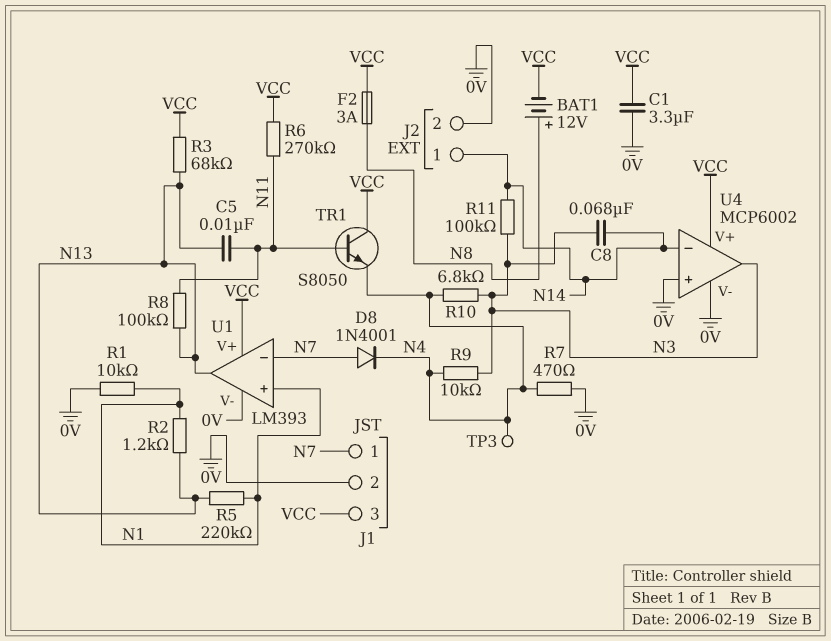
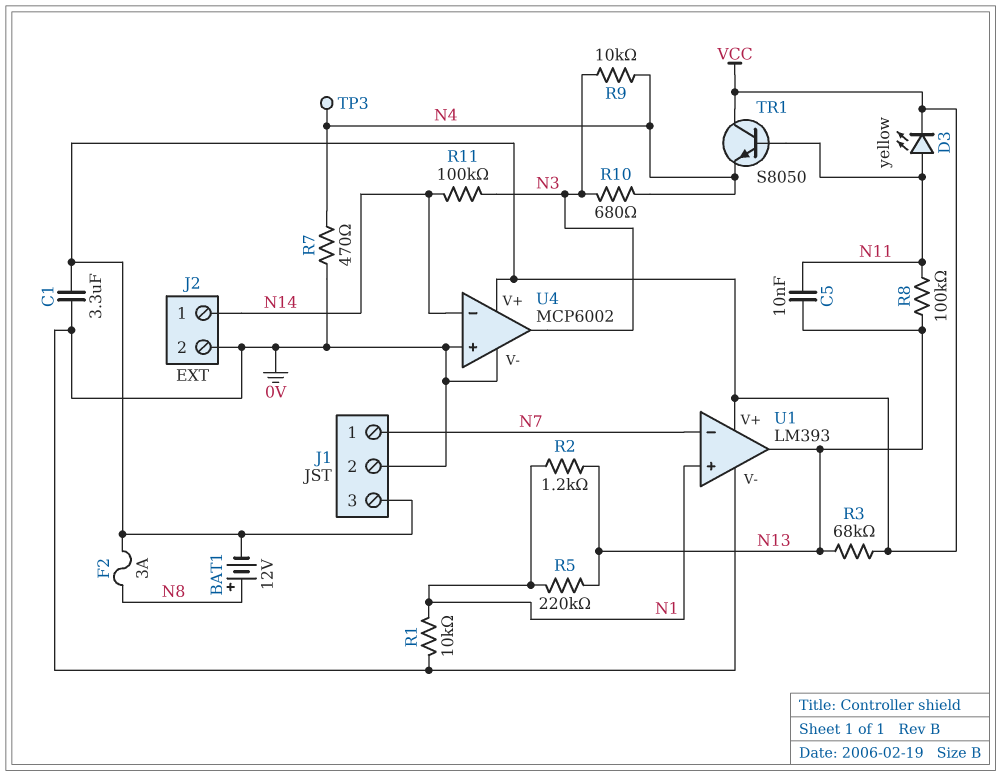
C8: 68nF (N3, N14) -> none
D3: none -> LED yellow (A N11, K VCC)
D8: diode 1N4001 (A N7, K N4) -> none
R6: 270k (N11, VCC) -> none
R10: 6.8k (N3, N4) -> 680 (N3, N4)

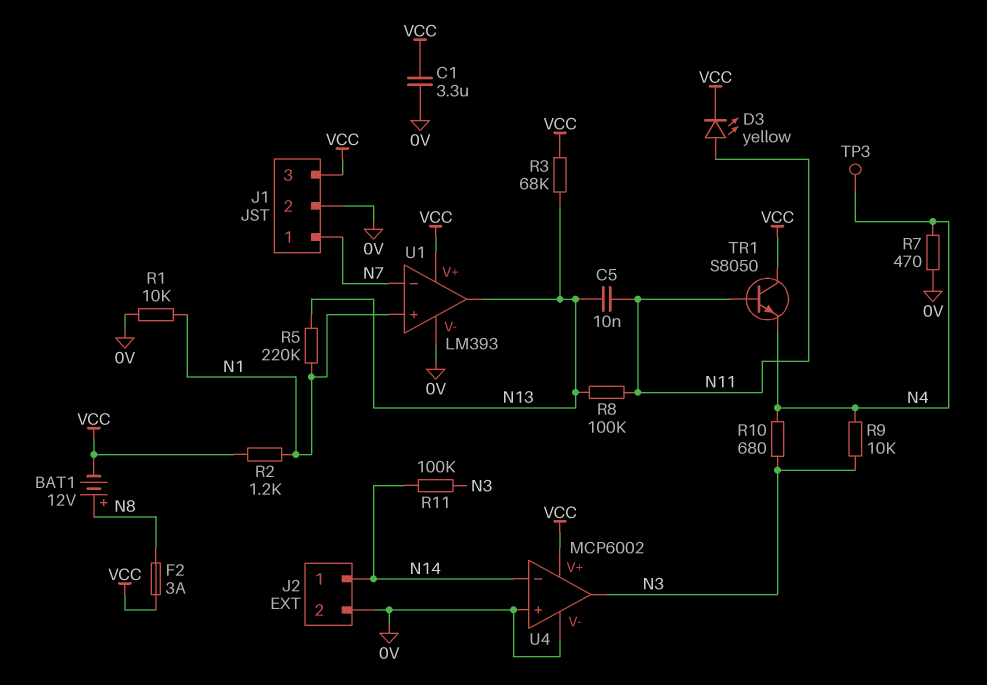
R2: 1.2k (N1, N13) -> 1.2k (N1, VCC)

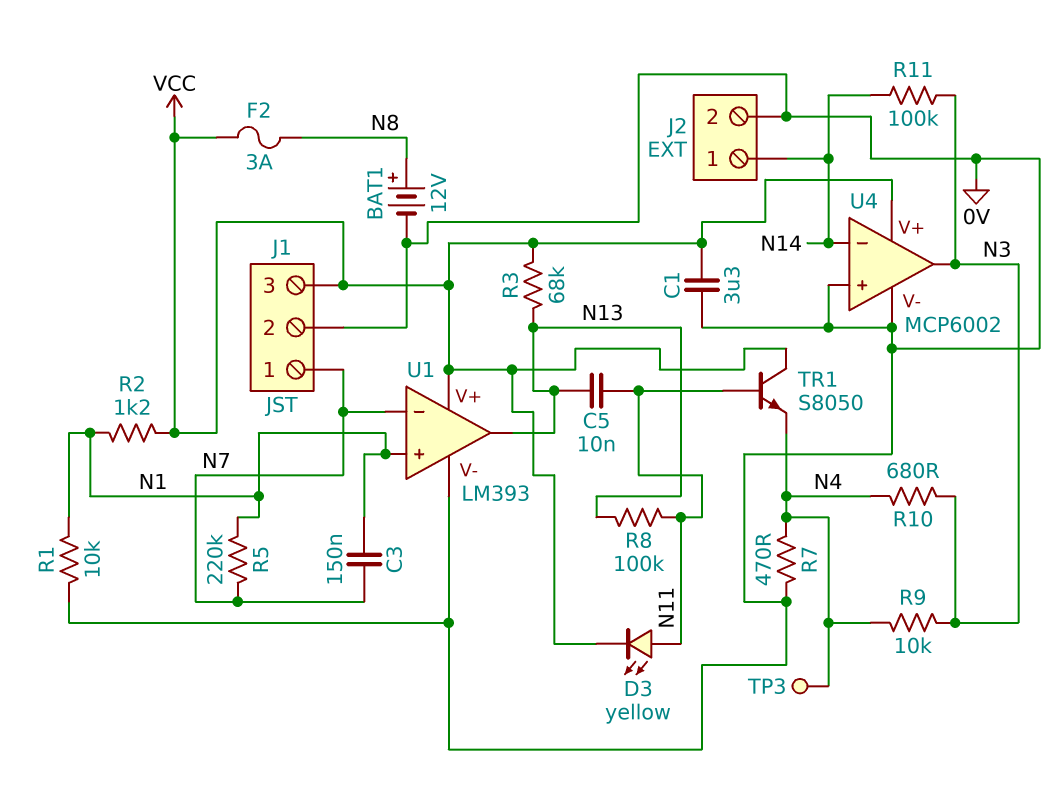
BAT1: 12V (plus N8, minus VCC) -> 12V (plus N8, minus 0V)
C3: none -> 150nF (N1, N7)
R5: 220k (N1, N13) -> 220k (N1, N7)

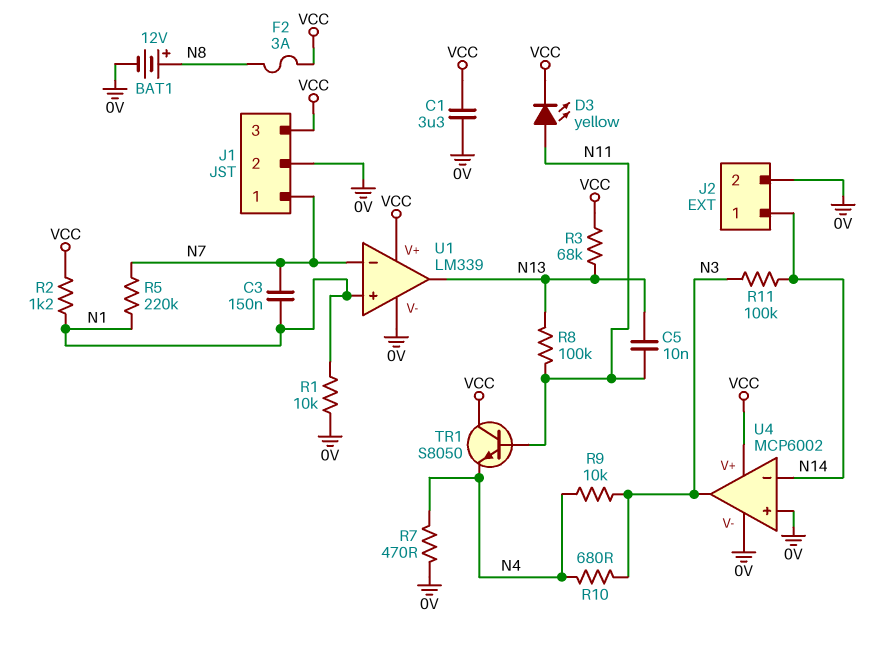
TP3: test point (N4) -> none
U1: LM393 -> LM339

